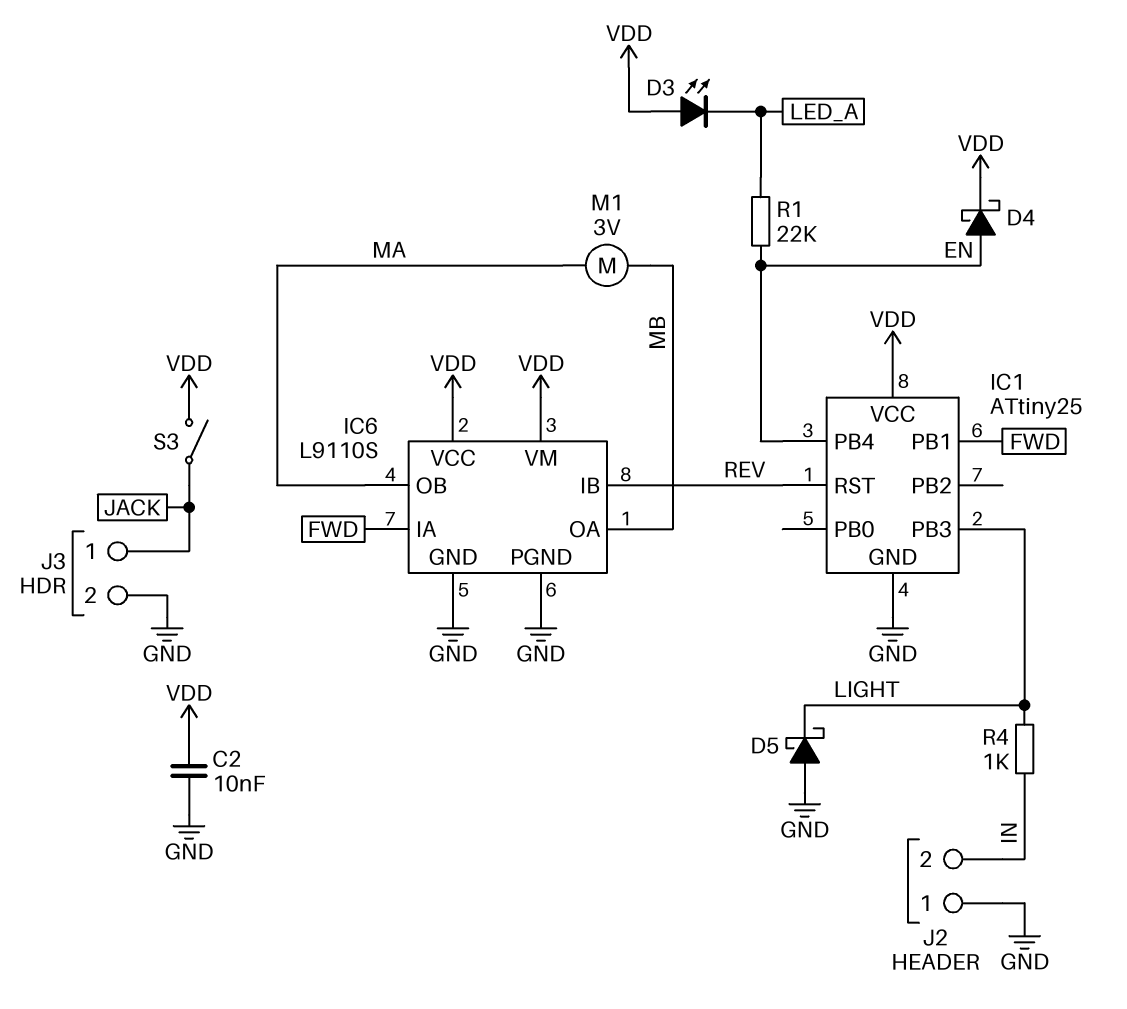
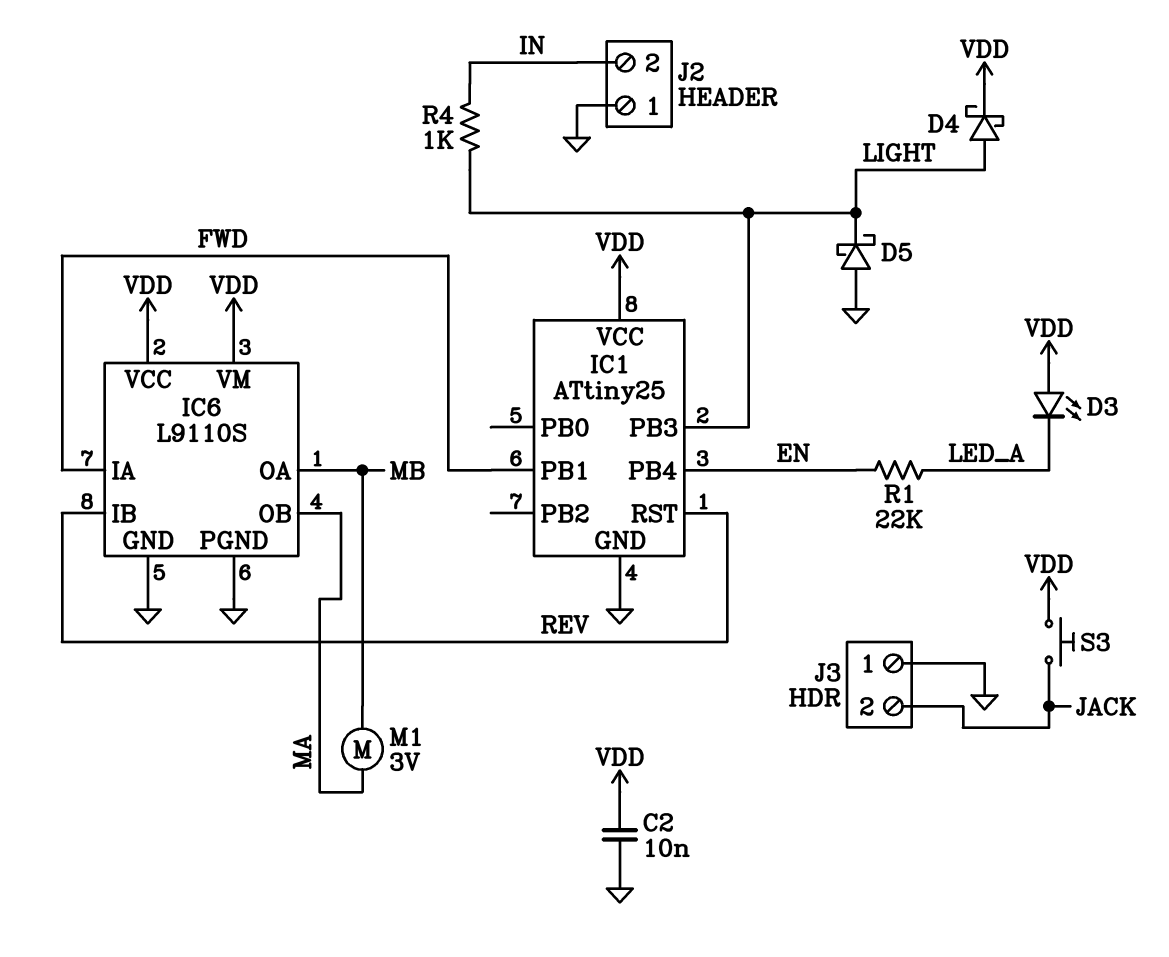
D4: schottky (A EN, K VDD) -> schottky (A LIGHT, K VDD)
J3 pin 1: JACK -> GND
J3 pin 2: GND -> JACK
S3: switch (JACK, VDD) -> button (JACK, VDD)

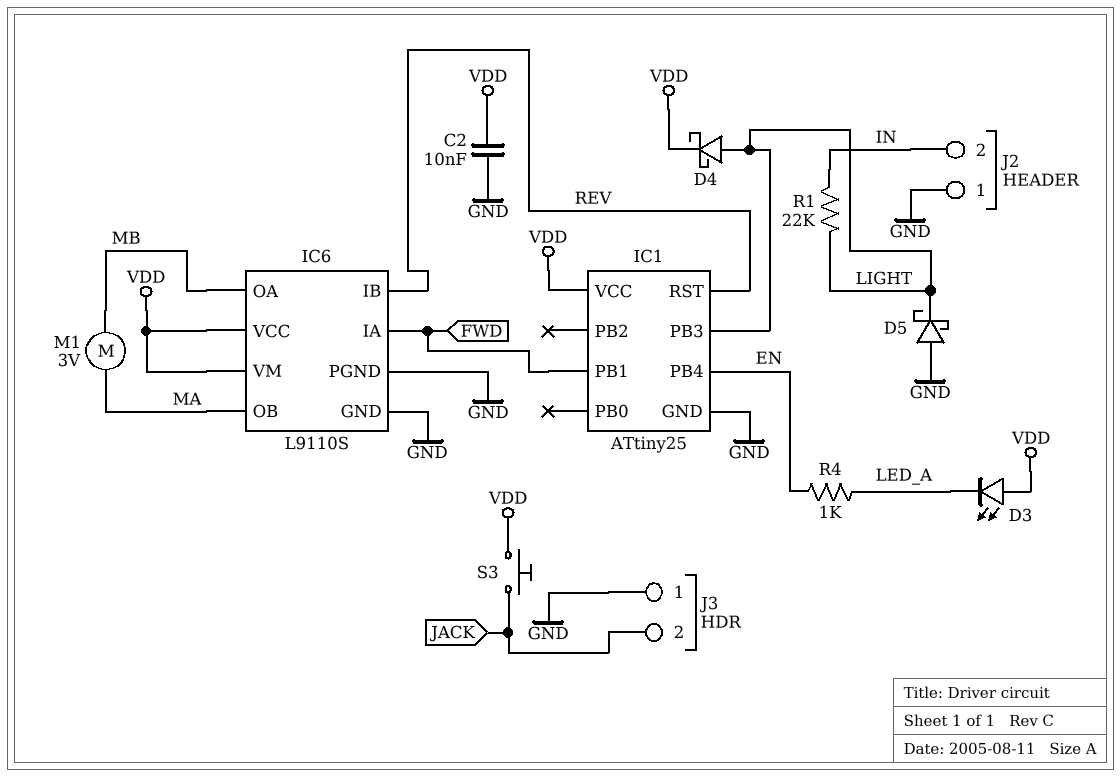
R1: 22k (EN, LED_A) -> 22k (IN, LIGHT)
R4: 1k (IN, LIGHT) -> 1k (EN, LED_A)

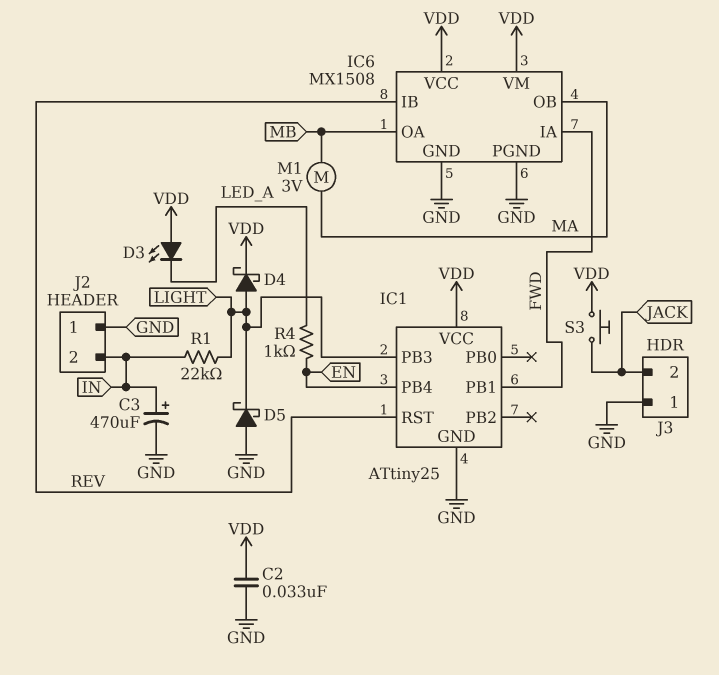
C2: 10nF (GND, VDD) -> 33nF (GND, VDD)
C3: none -> 470uF (plus IN, minus GND)
IC6: L9110S -> MX1508

